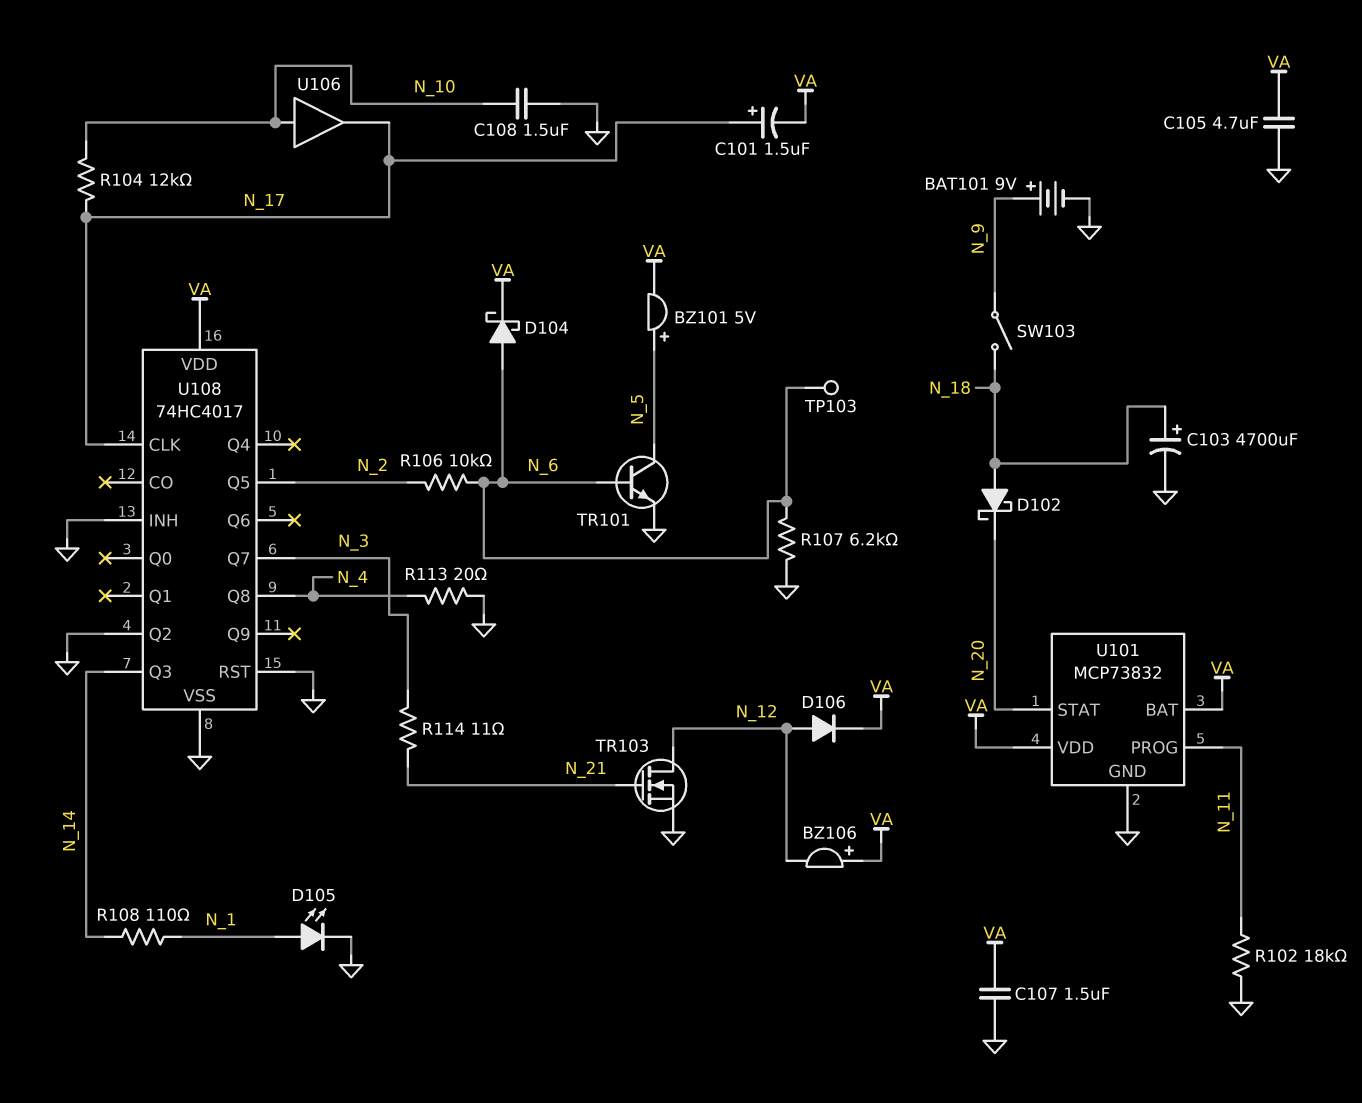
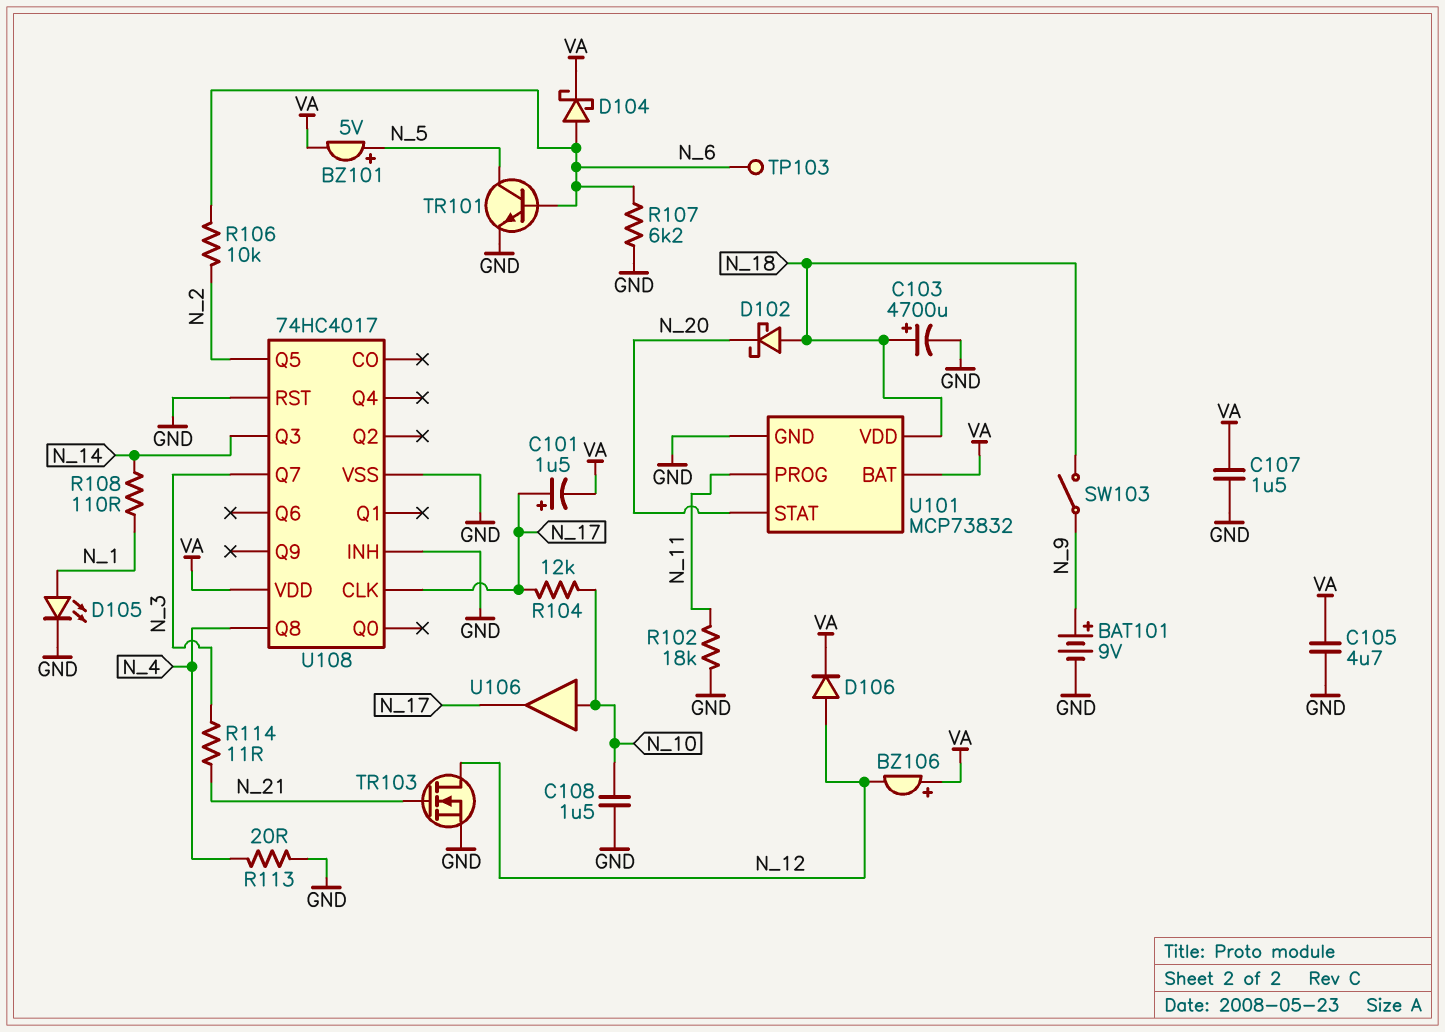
U101 pin VDD: VA -> N_18
U108 pin Q2: GND -> none

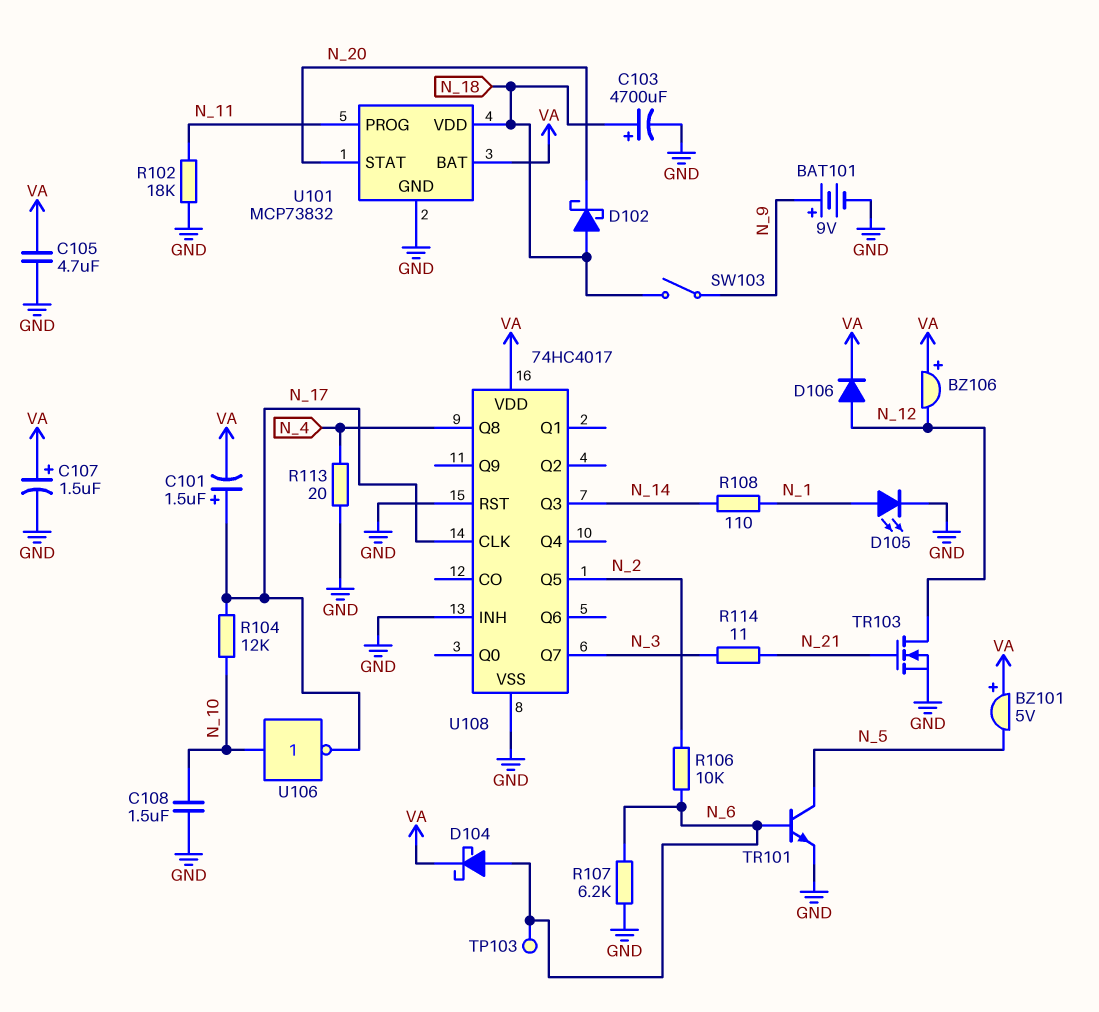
BZ101: buzzer 5V (plus N_5, minus VA) -> buzzer 5V (plus VA, minus N_5)
C107: 1.5uF (GND, VA) -> 1.5uF (plus VA, minus GND)
U106: buffer (in N_10, out N_17) -> NOT (in N_10, out N_17)

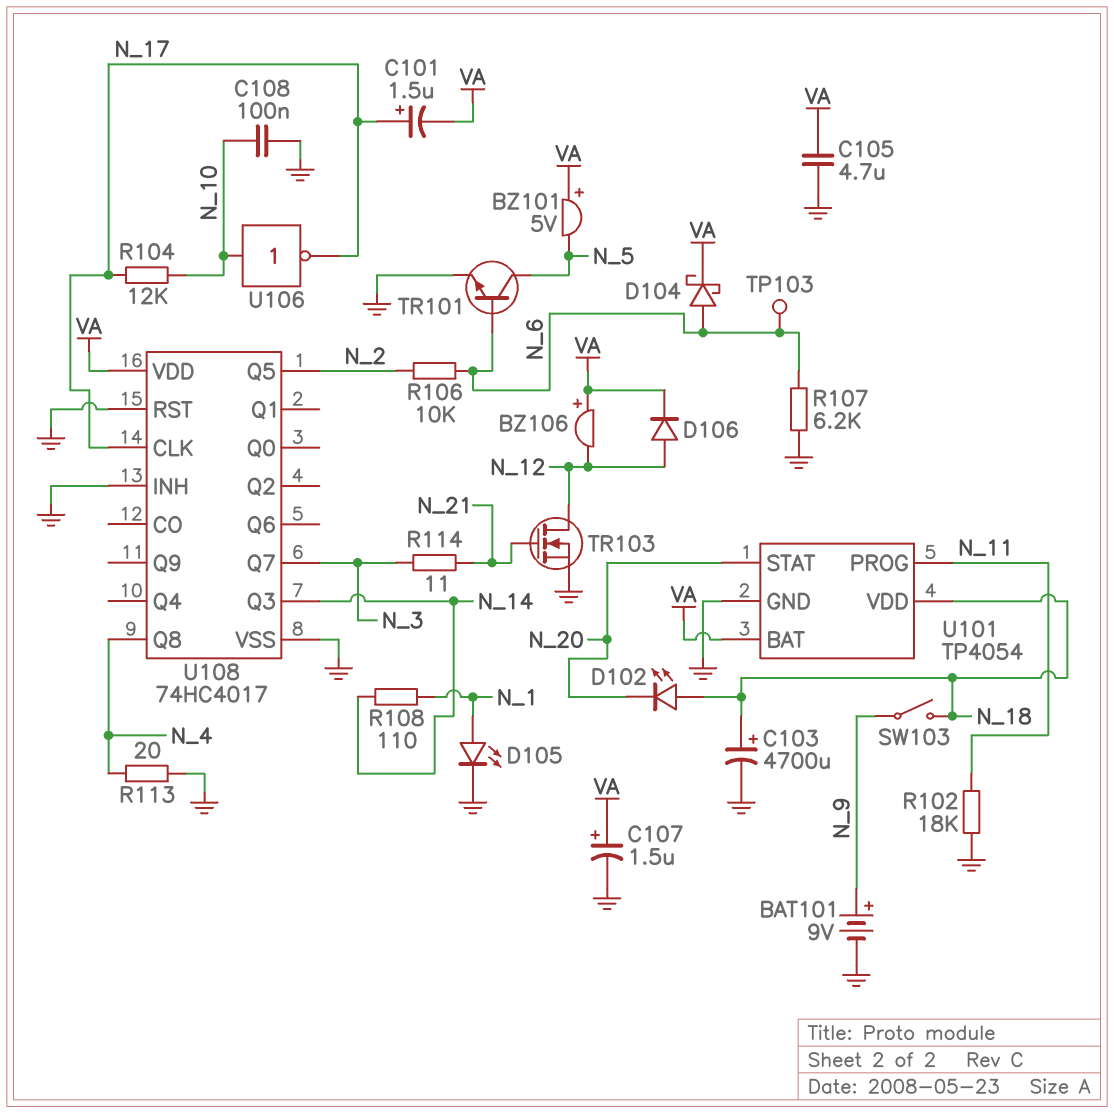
C108: 1.5uF (GND, N_10) -> 100nF (GND, N_10)
D102: schottky (A N_18, K N_20) -> LED (A N_18, K N_20)
U101: MCP73832 -> TP4054

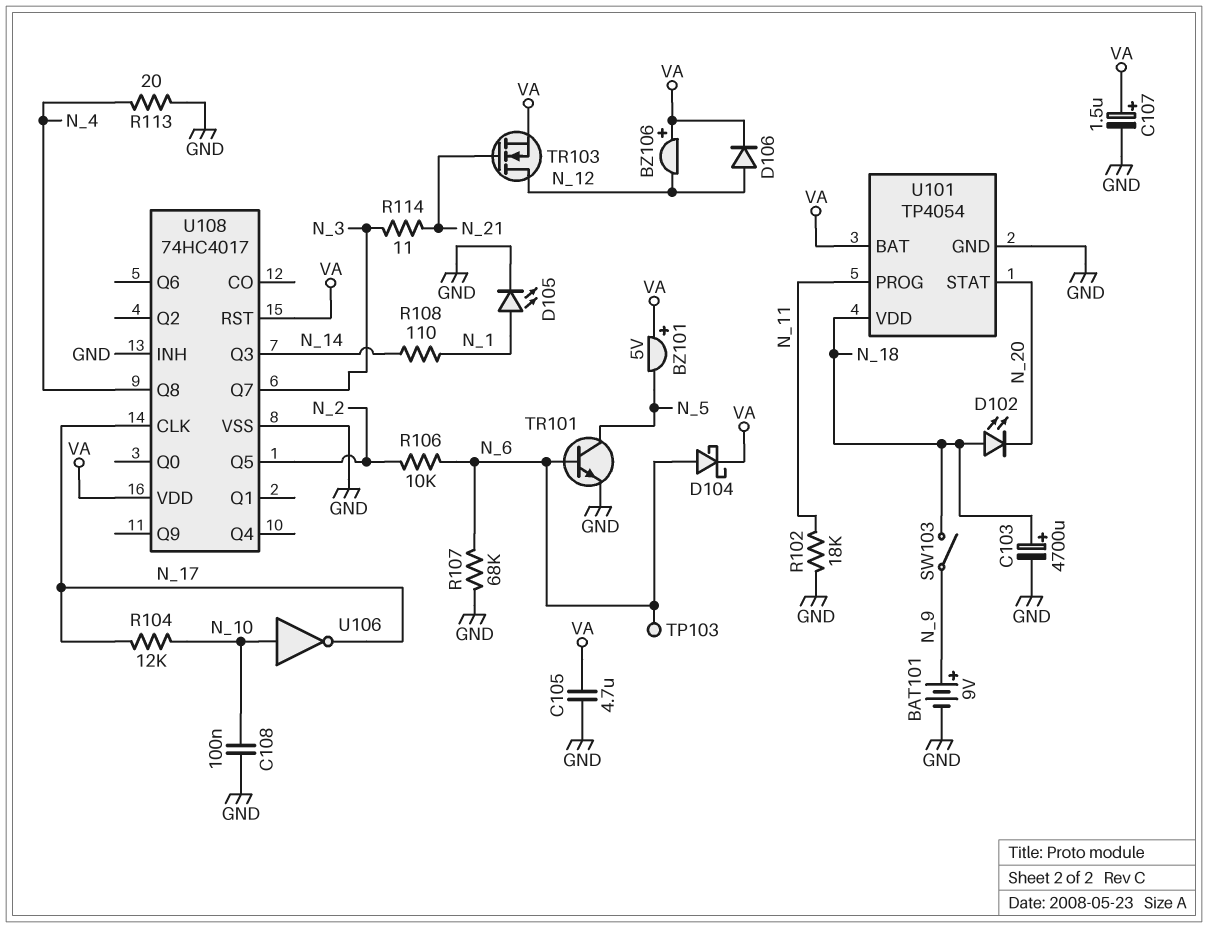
C101: 1.5uF (plus N_17, minus VA) -> none
R107: 6.2k (GND, N_6) -> 68k (GND, N_6)
TR103: NMOS (G N_21, D N_12, S GND) -> NMOS (G N_21, D N_12, S VA)
U108 pin RST: GND -> VA

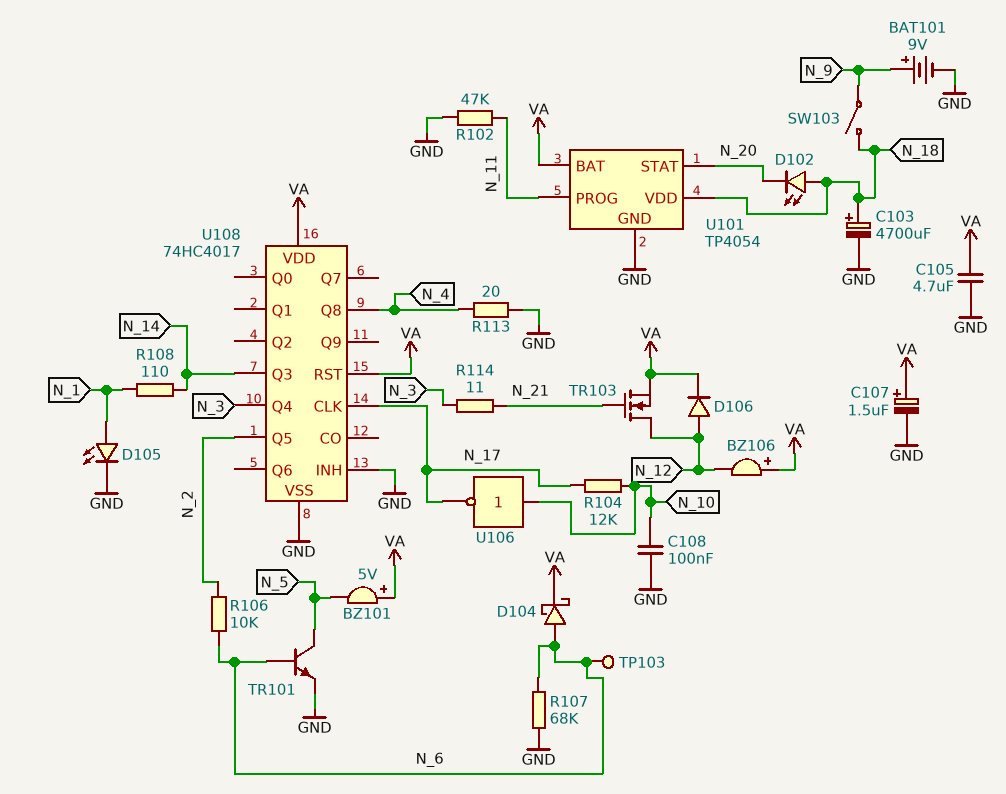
R102: 18k (GND, N_11) -> 47k (GND, N_11)
U108 pin Q4: none -> N_3
U108 pin Q7: N_3 -> none

